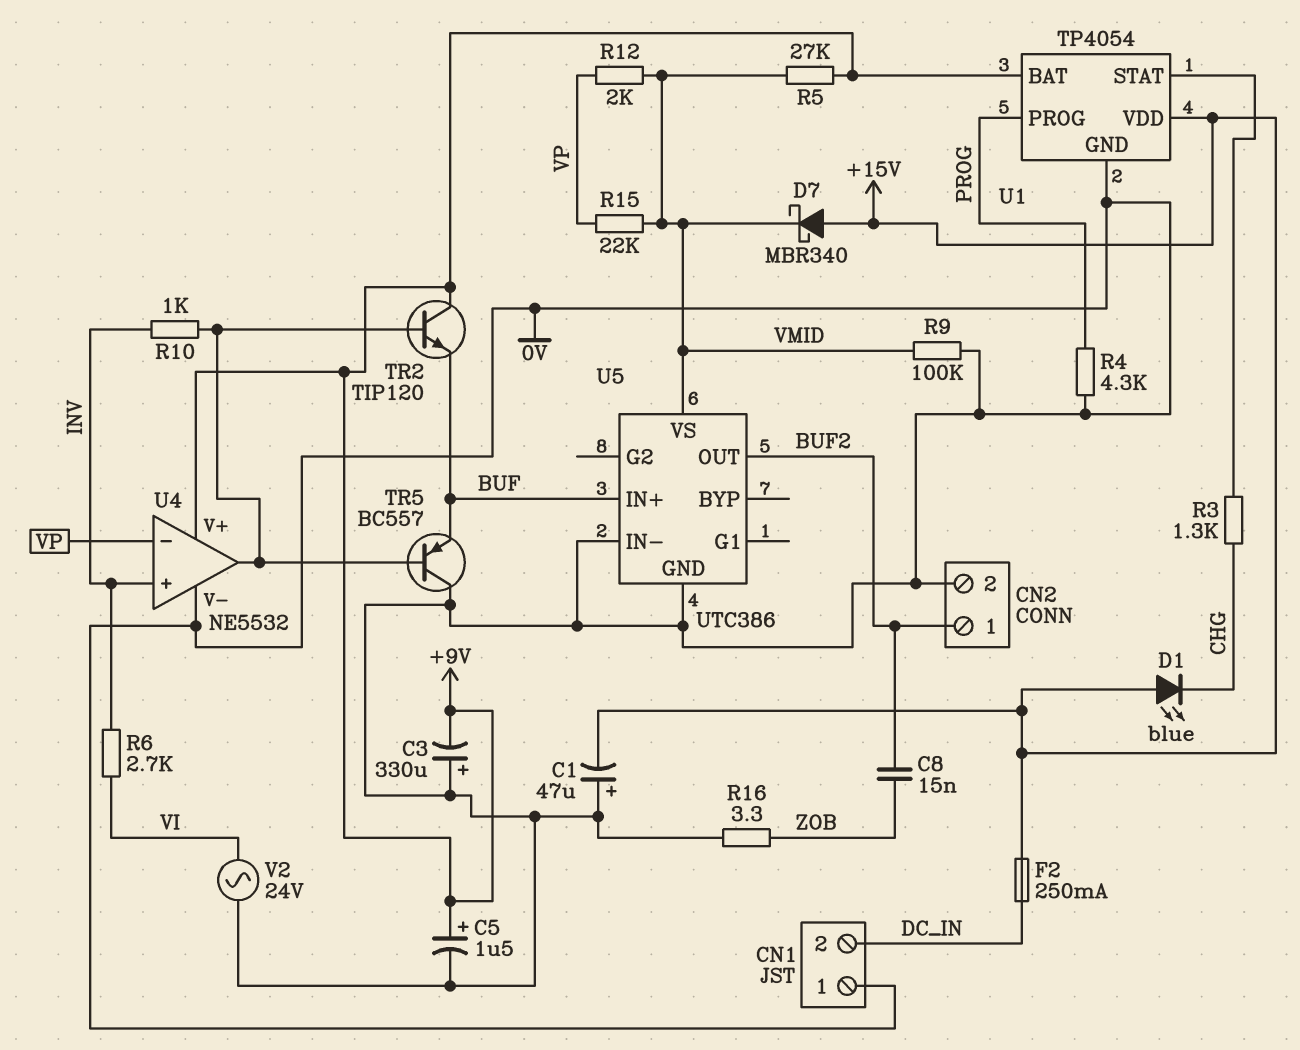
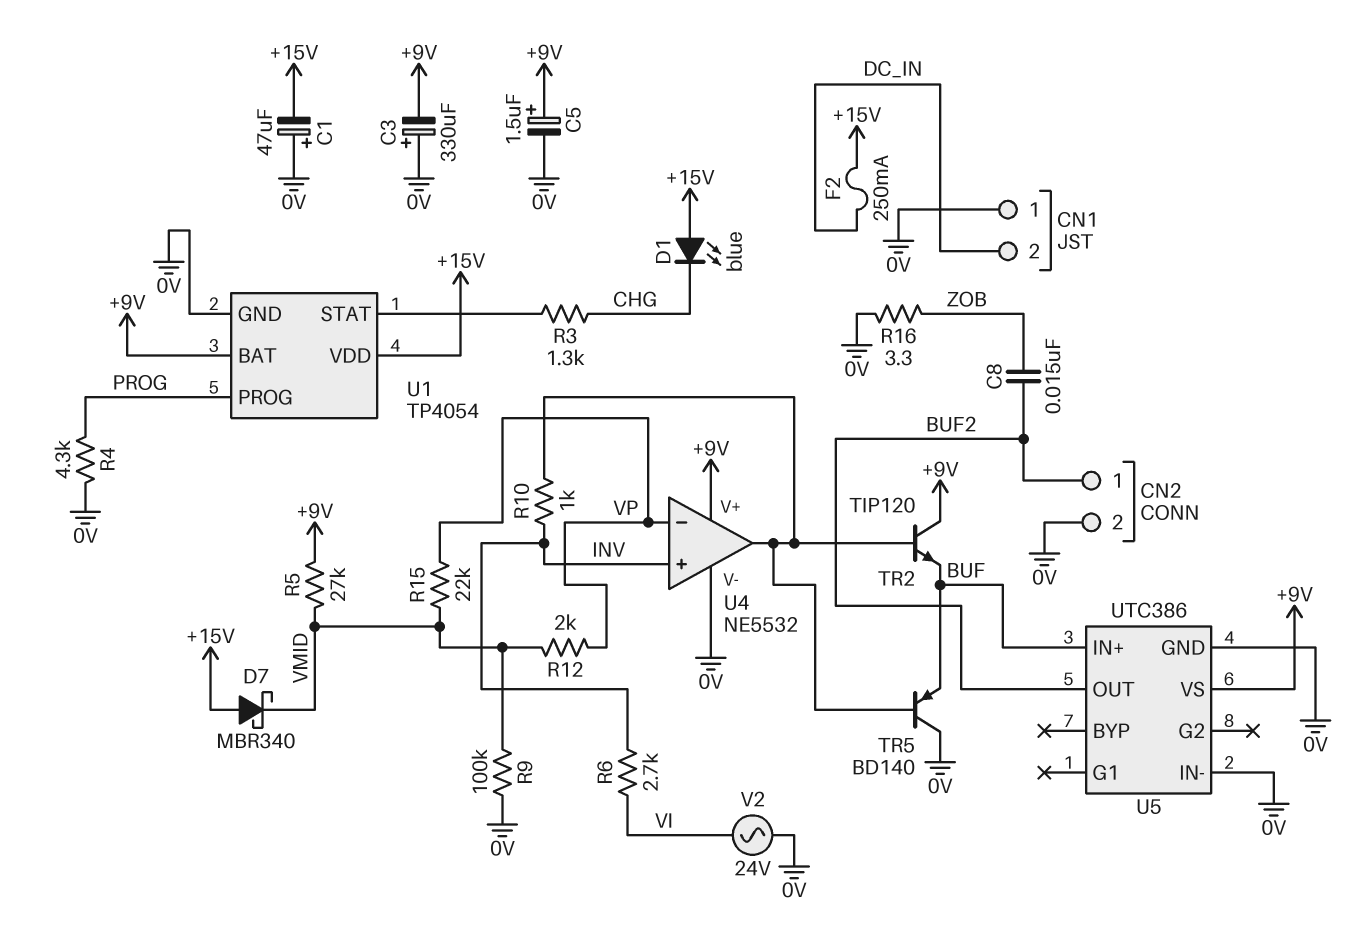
TR5: PNP BC557 (B U4/out, C 0V, E BUF) -> PNP BD140 (B U4/out, C 0V, E BUF)
U5 pin VS: VMID -> +9V

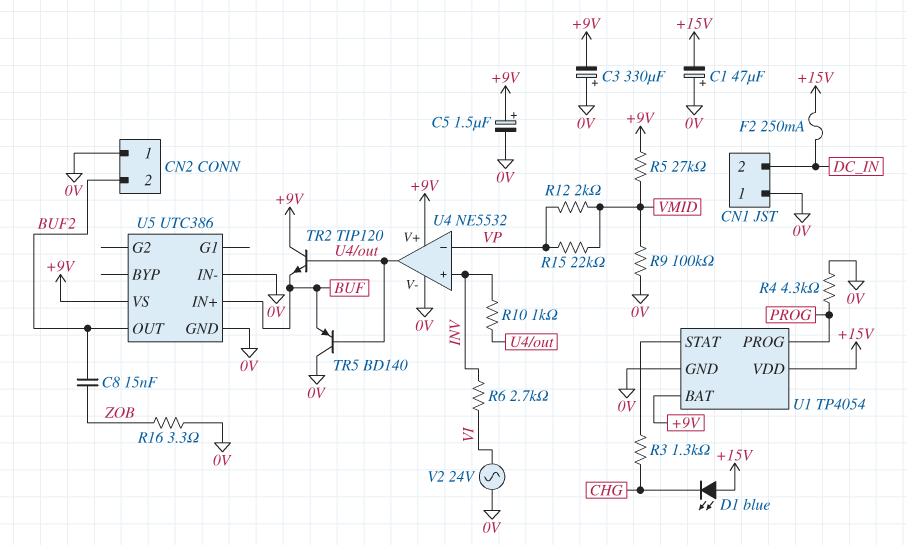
CN2 pin 1: BUF2 -> 0V
CN2 pin 2: 0V -> BUF2
D7: schottky MBR340 (A +15V, K VMID) -> none

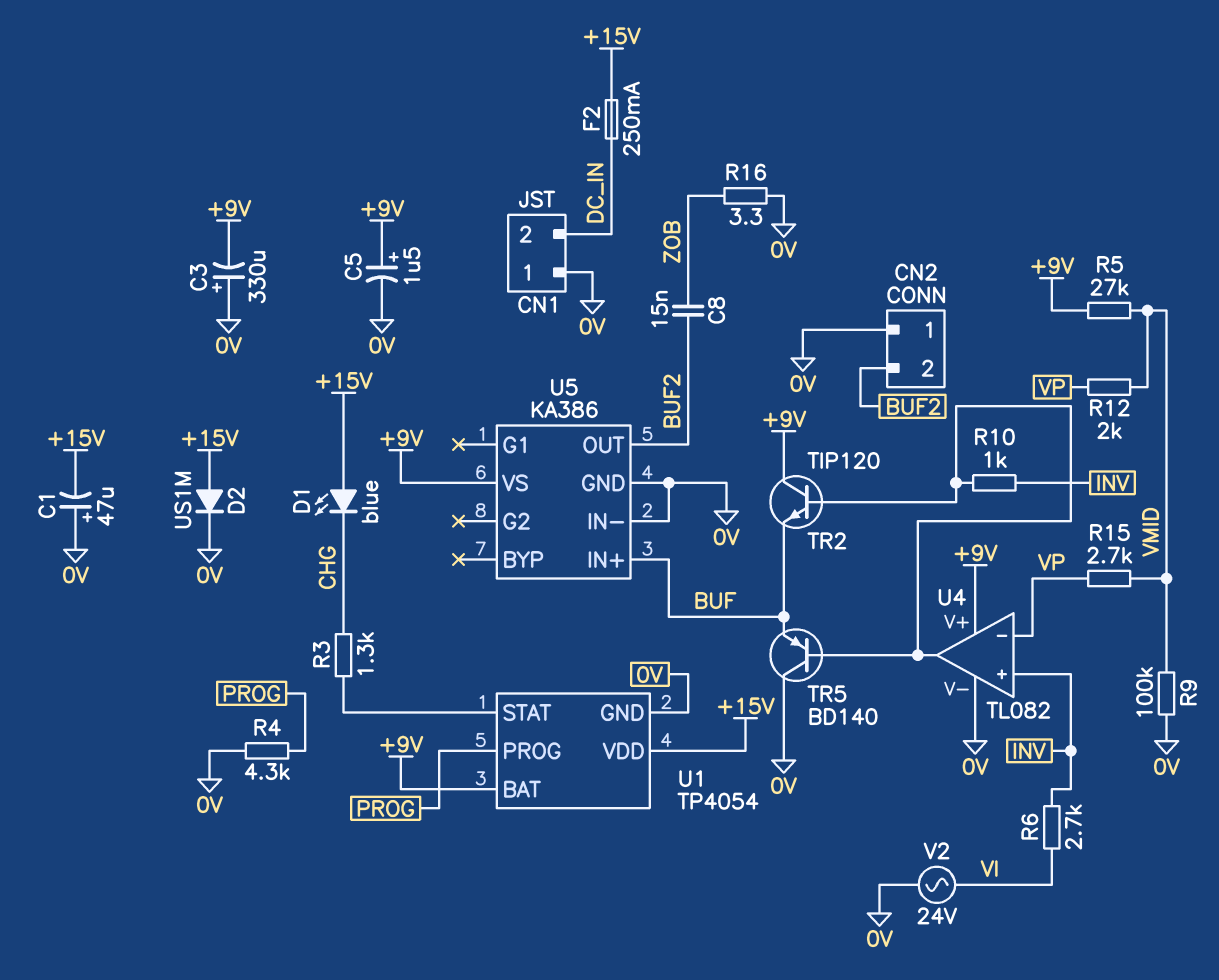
D2: none -> diode US1M (A +15V, K 0V)
R15: 22k (VMID, VP) -> 2.7k (VMID, VP)
U4: NE5532 -> TL082
U5: UTC386 -> KA386

